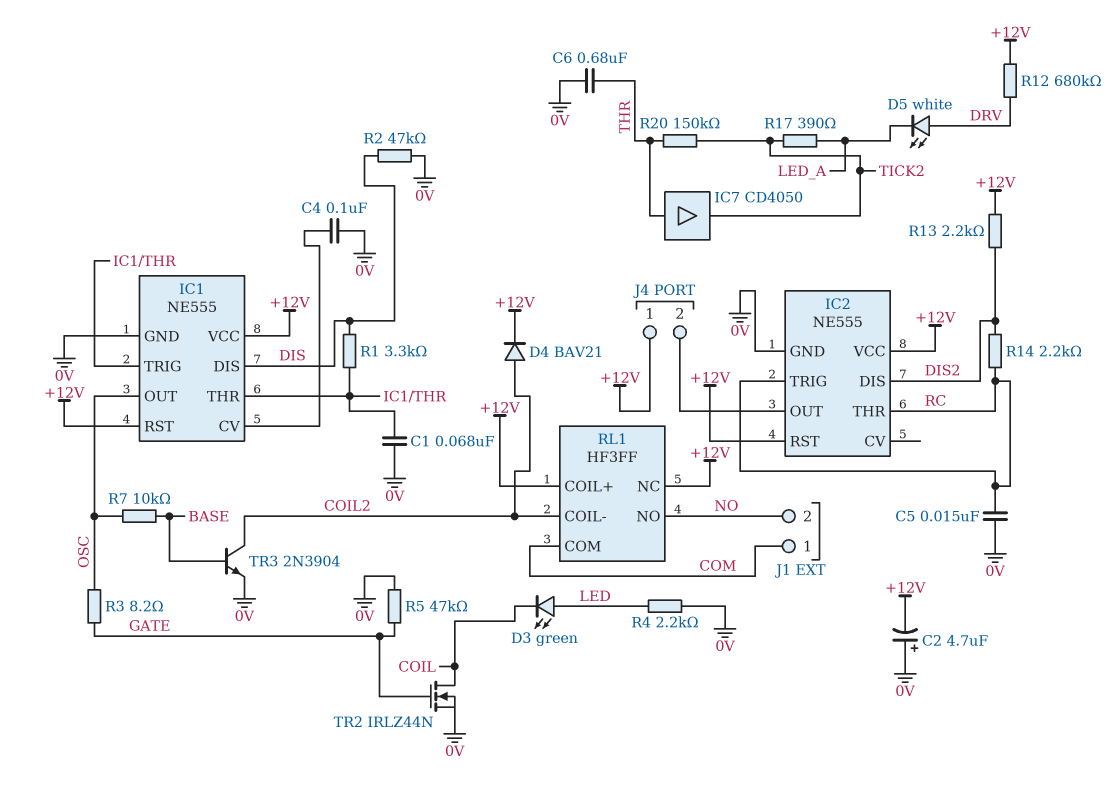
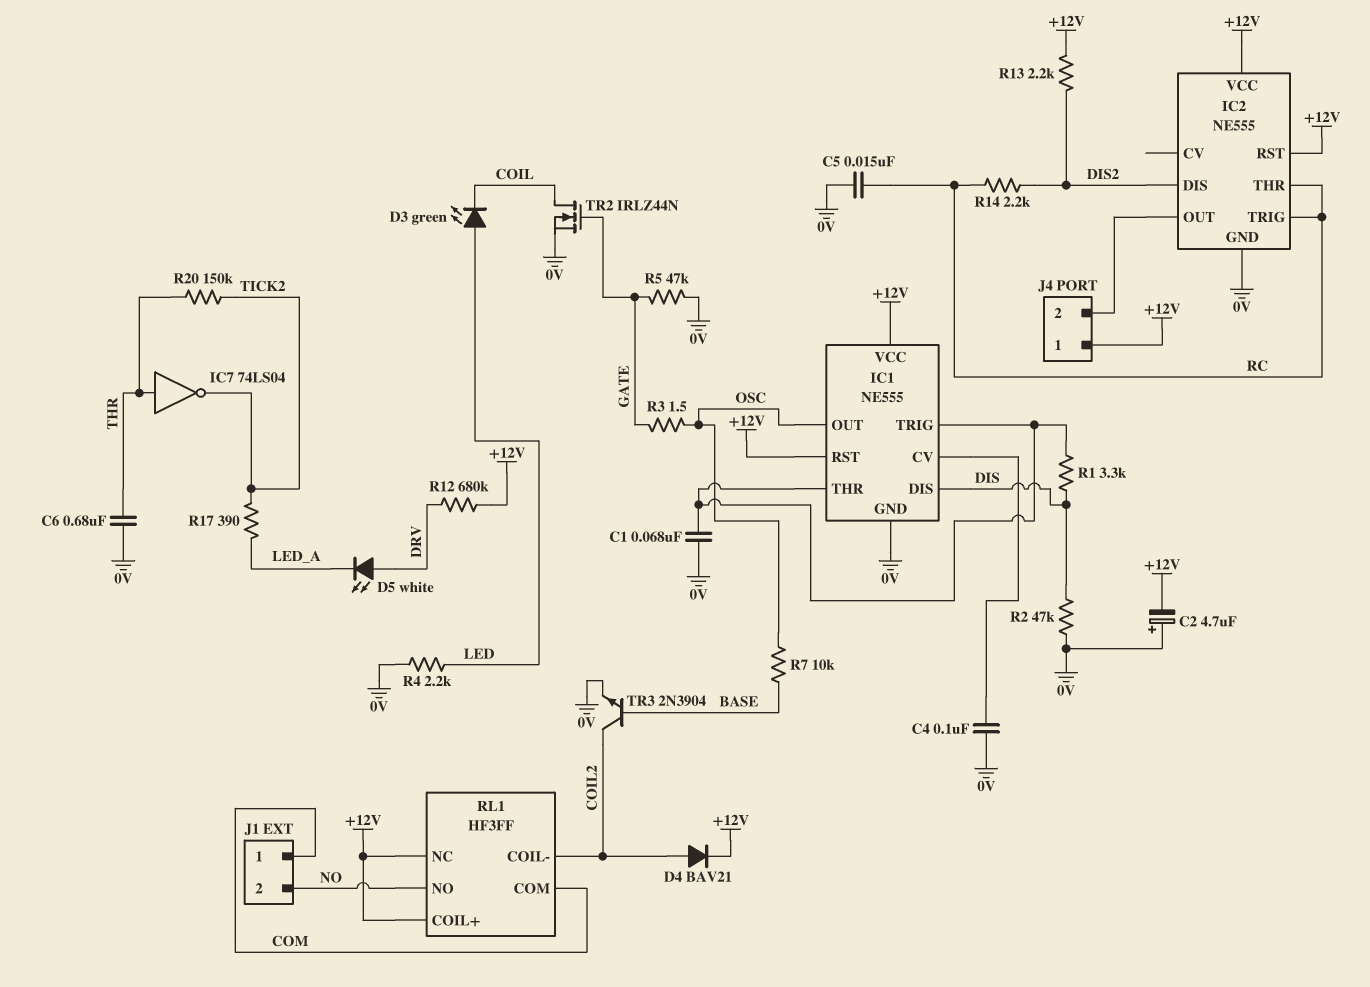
IC7: buffer CD4050 (in THR, out TICK2) -> NOT 74LS04 (in THR, out TICK2)
R3: 8.2 (GATE, OSC) -> 1.5 (GATE, OSC)

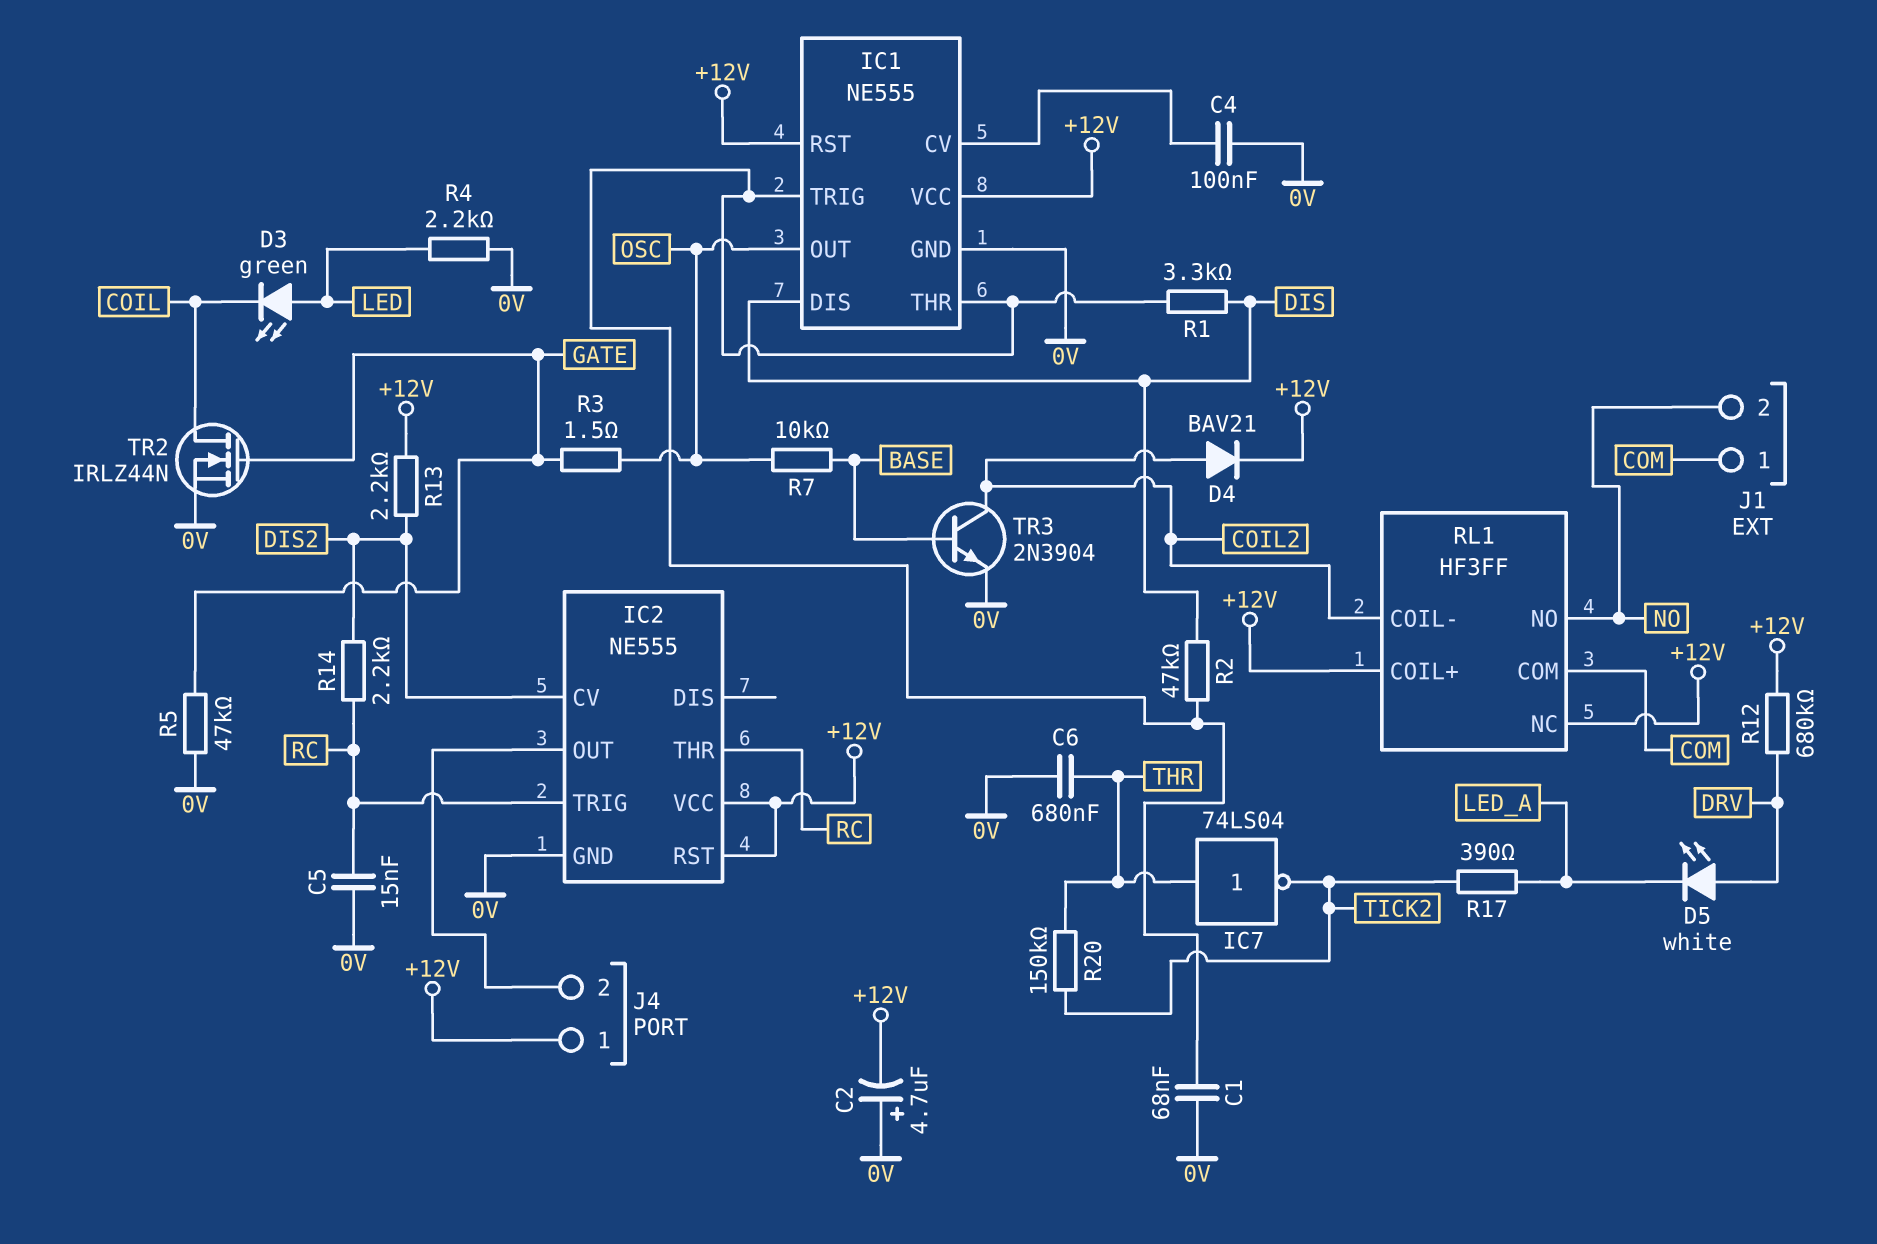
IC2 pin CV: none -> DIS2
IC2 pin DIS: DIS2 -> none
R2: 47k (0V, DIS) -> 47k (DIS, IC1/THR)

